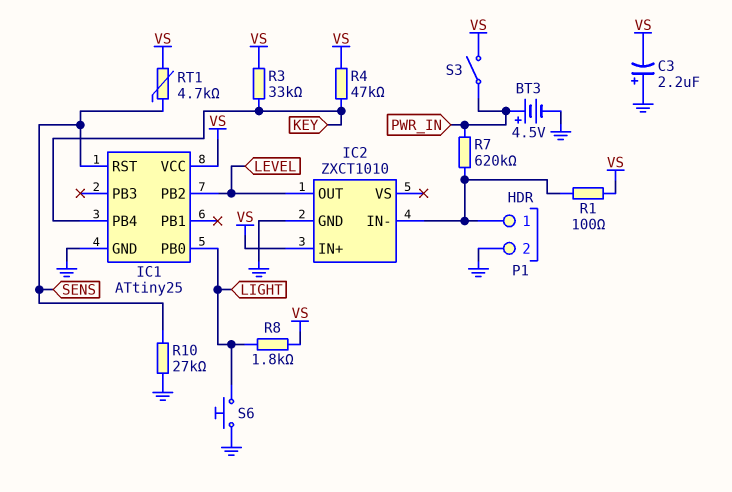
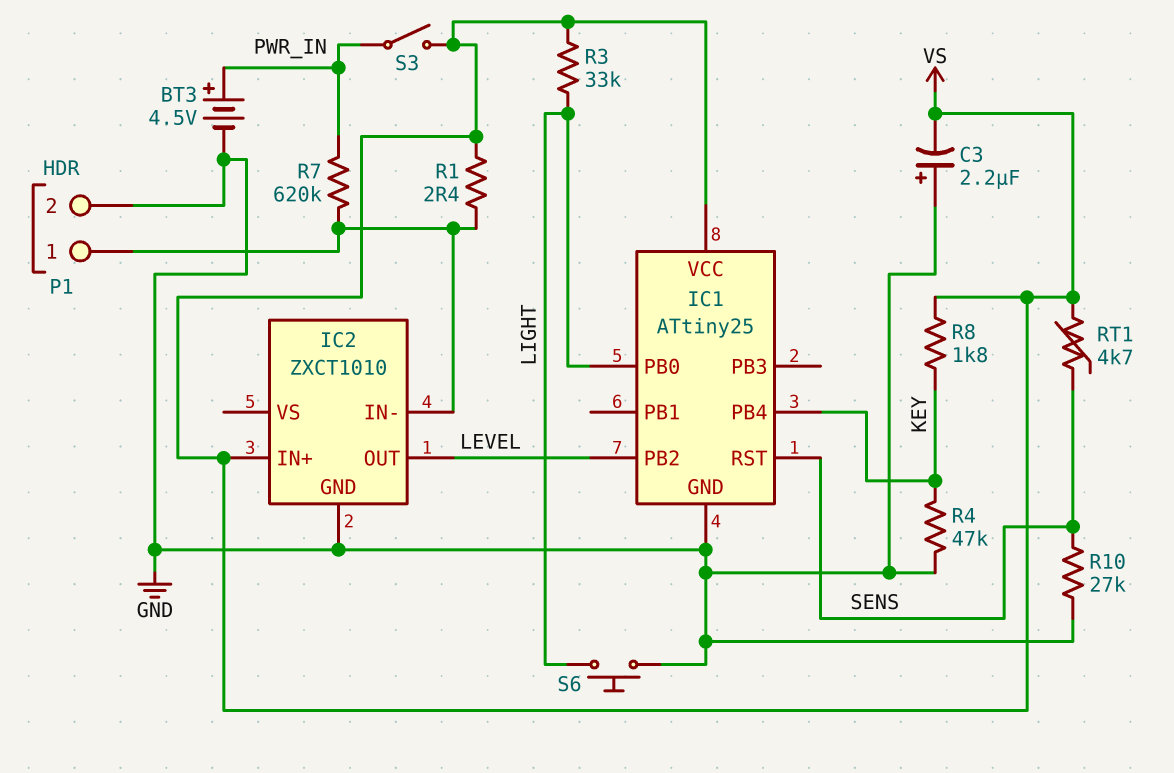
R1: 100 (IC2/IN-, VS) -> 2.4 (IC2/IN-, VS)
R3: 33k (KEY, VS) -> 33k (LIGHT, VS)
R4: 47k (KEY, VS) -> 47k (GND, KEY)
R8: 1.8k (LIGHT, VS) -> 1.8k (KEY, VS)

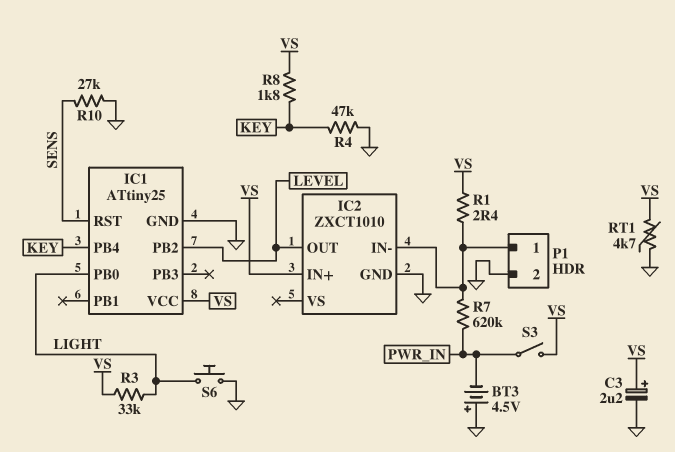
BT3: 4.5V (plus PWR_IN, minus GND) -> 4.5V (plus GND, minus PWR_IN)
C3: 2.2uF (plus GND, minus VS) -> 2.2uF (plus VS, minus GND)
RT1: 4.7k (SENS, VS) -> 4.7k (GND, VS)

